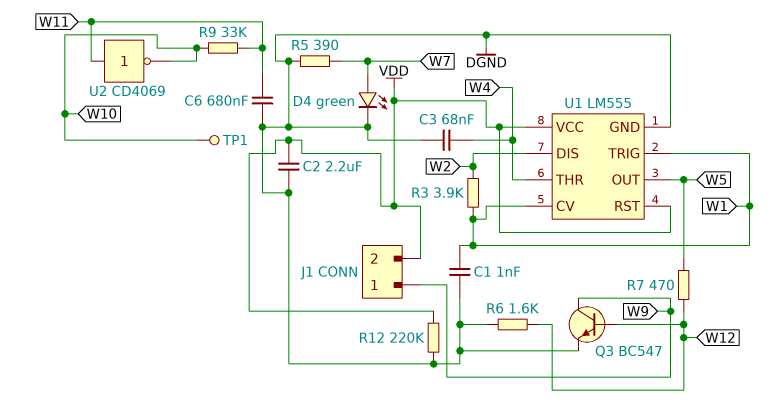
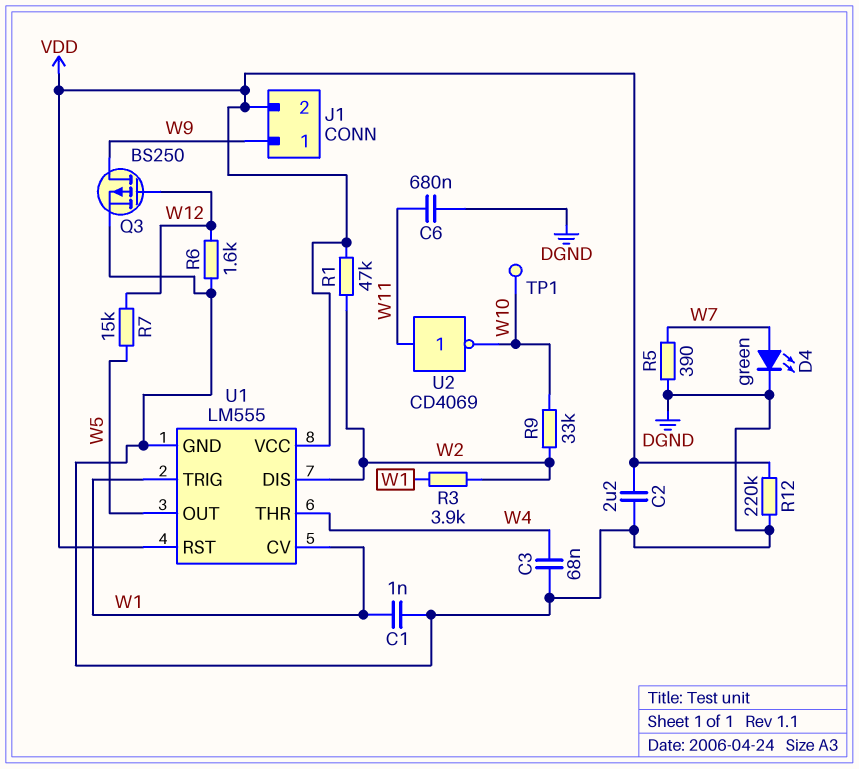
Q3: NPN BC547 (B W12, C W9, E DGND) -> PMOS BS250 (G W12, D W9, S DGND)
R1: none -> 47k (VDD, W2)
R7: 470 (W5, W12) -> 15k (W5, W12)
R9: 33k (W10, W11) -> 33k (W2, W10)

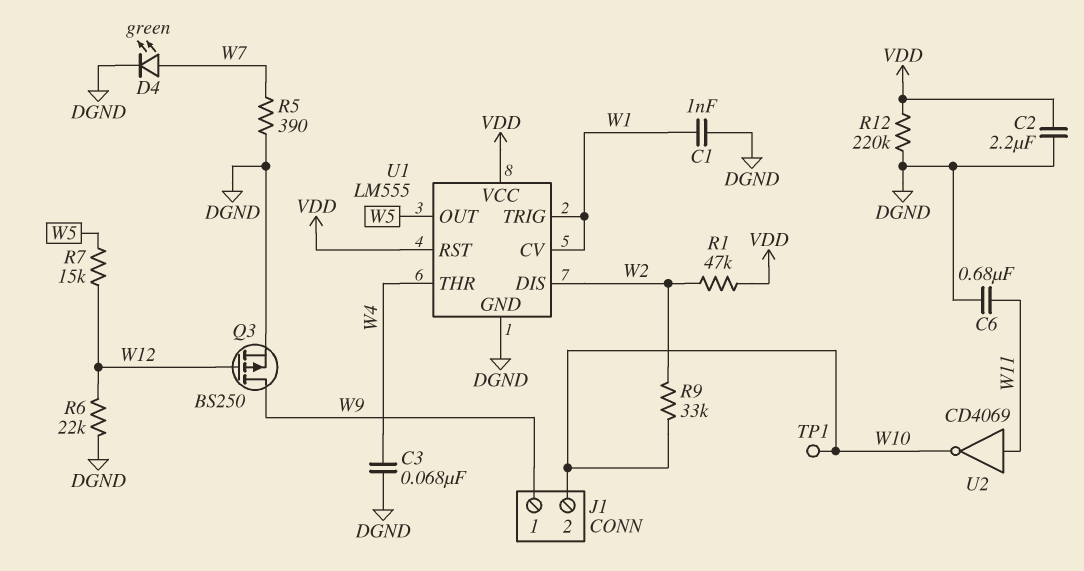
J1 pin 2: VDD -> W10
R3: 3.9k (W1, W2) -> none
R6: 1.6k (DGND, W12) -> 22k (DGND, W12)

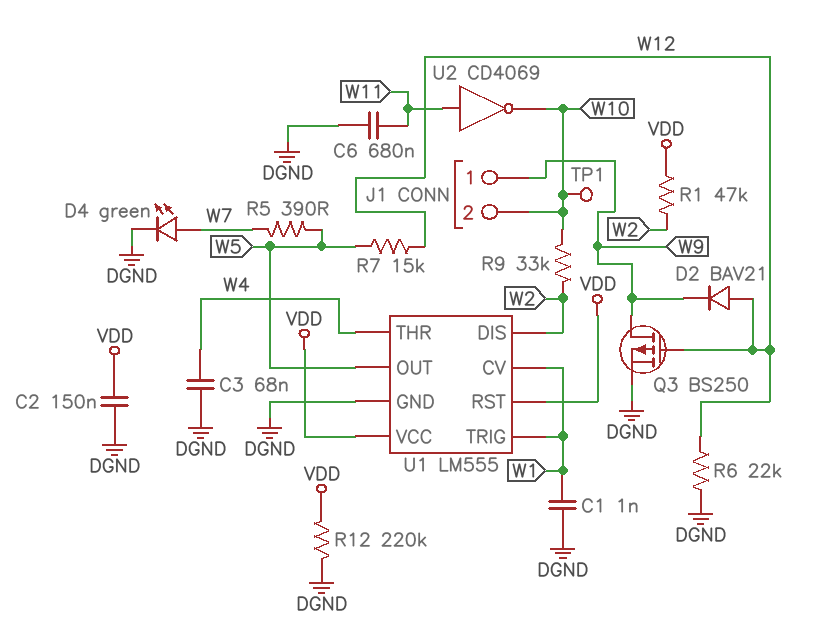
C2: 2.2uF (DGND, VDD) -> 150nF (DGND, VDD)
D2: none -> diode BAV21 (A W12, K W9)
R5: 390 (DGND, W7) -> 390 (W5, W7)

